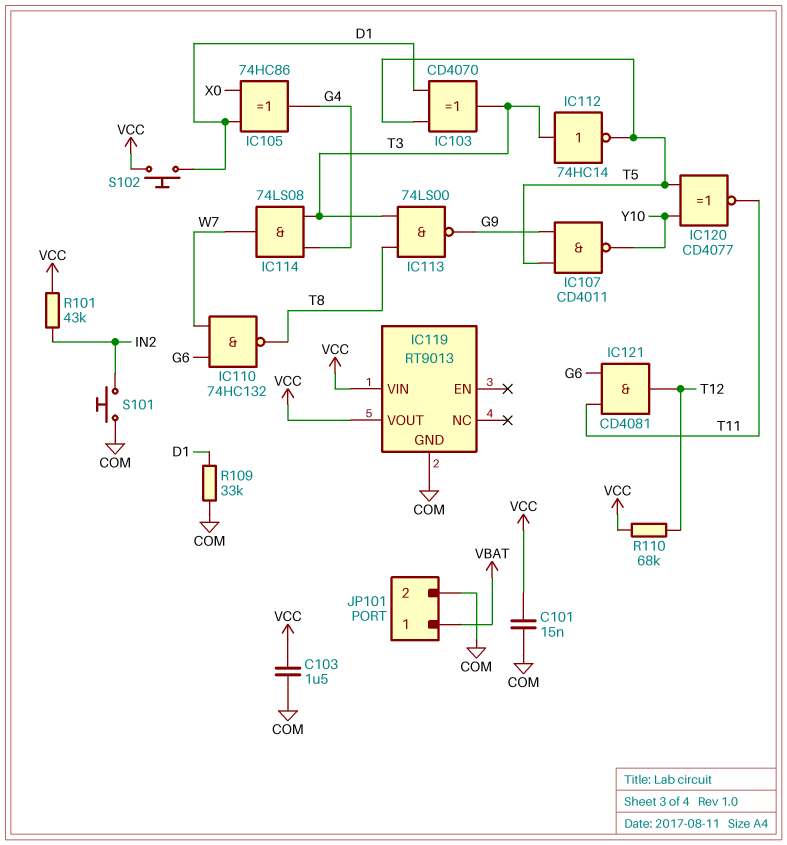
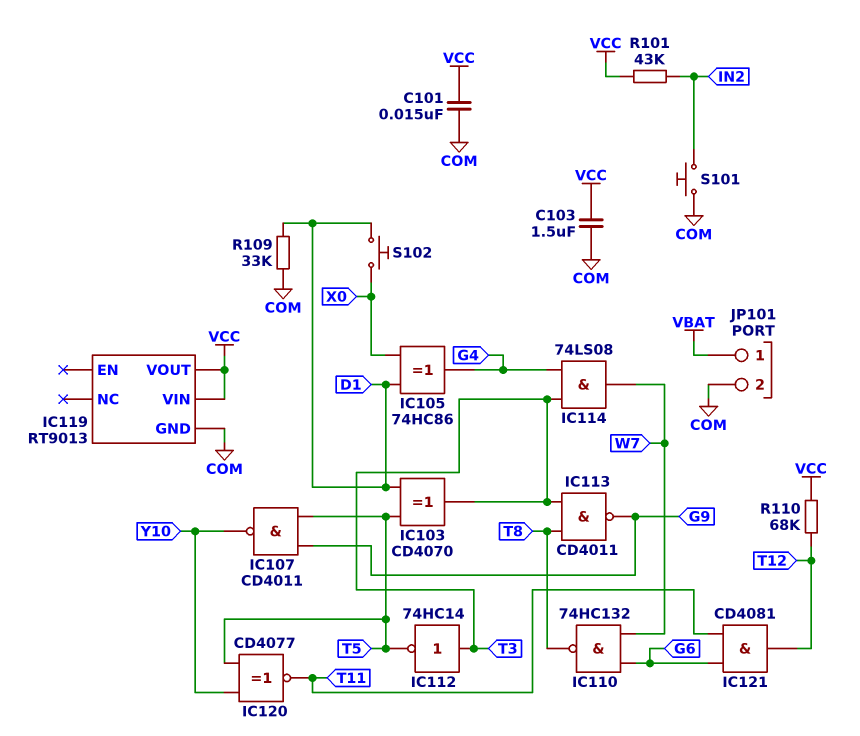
IC113: NAND 74LS00 (in T3, in T8, out G9) -> NAND CD4011 (in T3, in T8, out G9)
S102: button (D1, VCC) -> button (D1, X0)

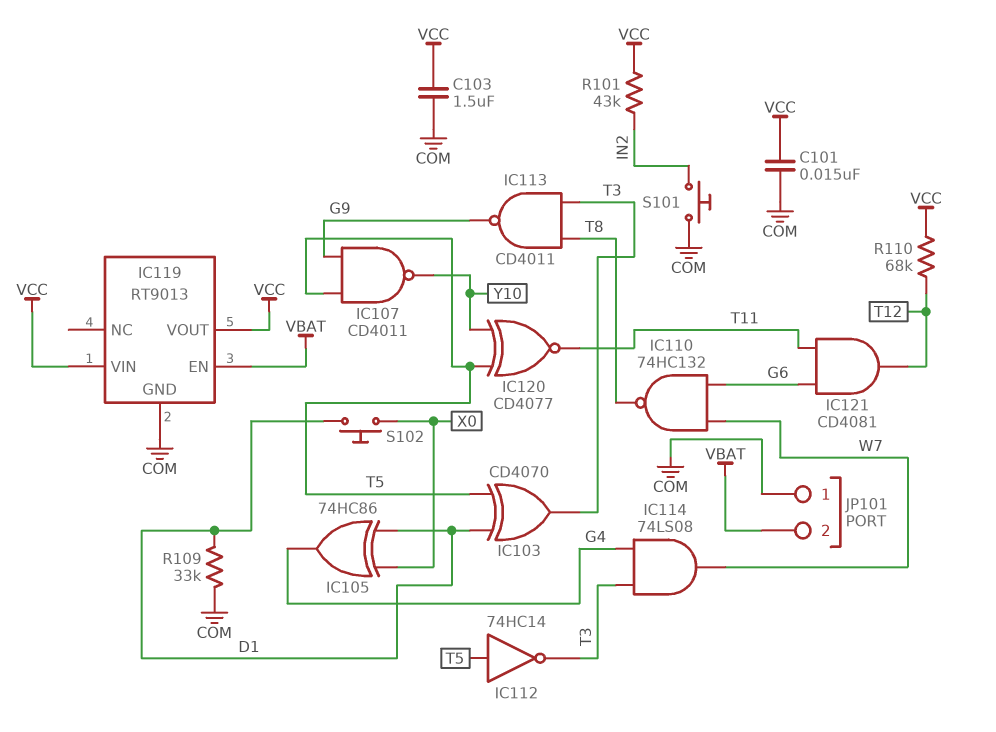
IC112: NOT 74HC14 (in T3, out T5) -> NOT 74HC14 (in T5, out T3)
IC119 pin EN: none -> VBAT
JP101 pin 1: VBAT -> COM
JP101 pin 2: COM -> VBAT

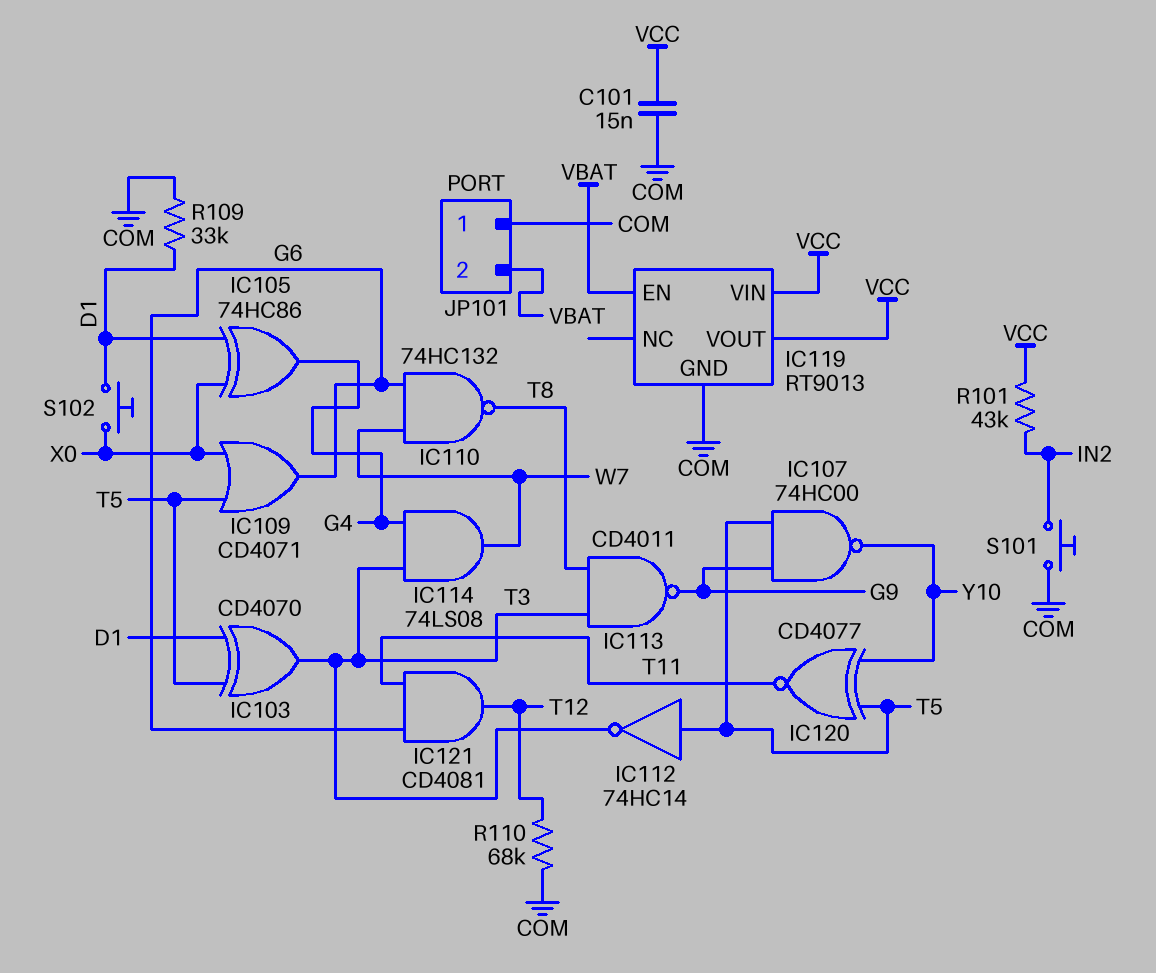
C103: 1.5uF (COM, VCC) -> none
IC107: NAND CD4011 (in G9, in T5, out Y10) -> NAND 74HC00 (in G9, in T5, out Y10)
IC109: none -> OR CD4071 (in T5, in X0, out G6)
R110: 68k (T12, VCC) -> 68k (COM, T12)

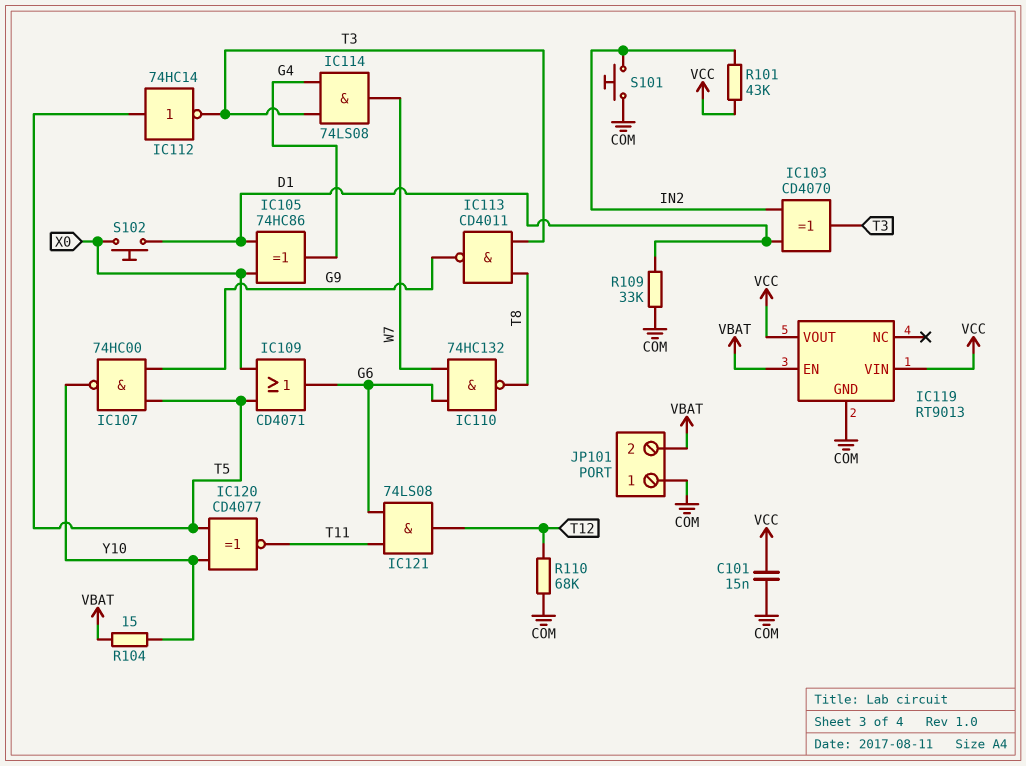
IC103: XOR CD4070 (in D1, in T5, out T3) -> XOR CD4070 (in D1, in IN2, out T3)
IC121: AND CD4081 (in G6, in T11, out T12) -> AND 74LS08 (in G6, in T11, out T12)
R104: none -> 15 (VBAT, Y10)

